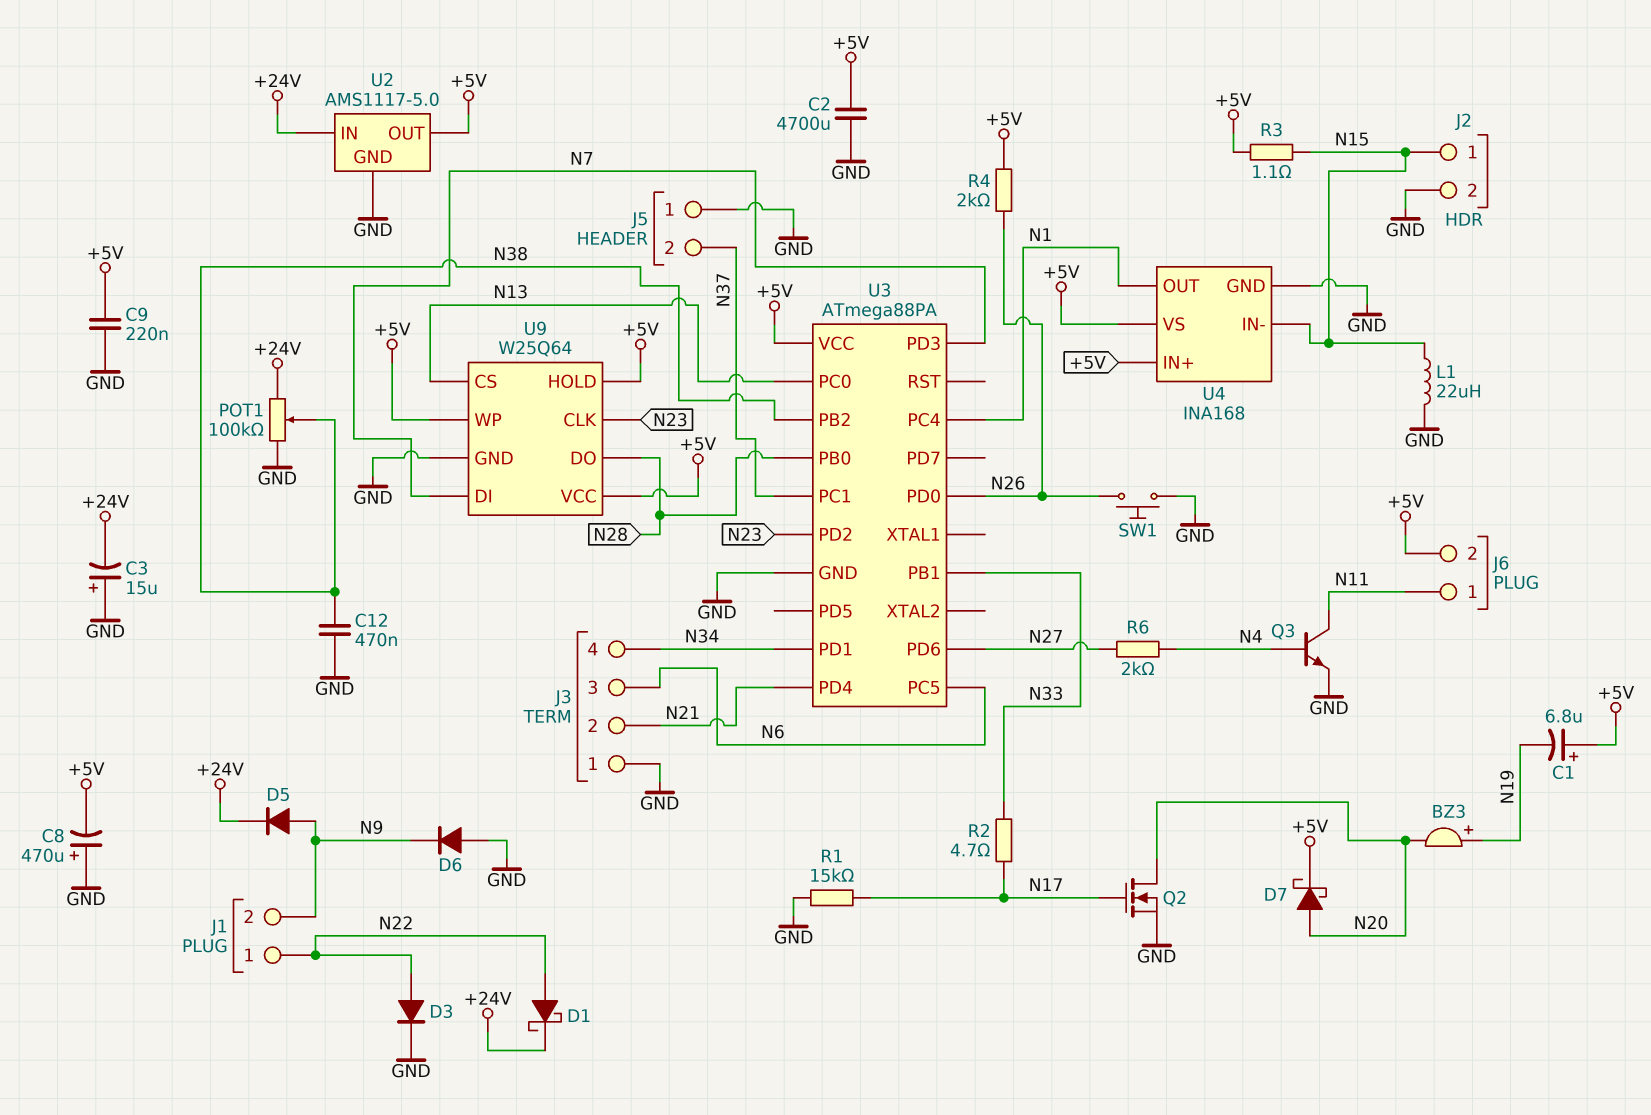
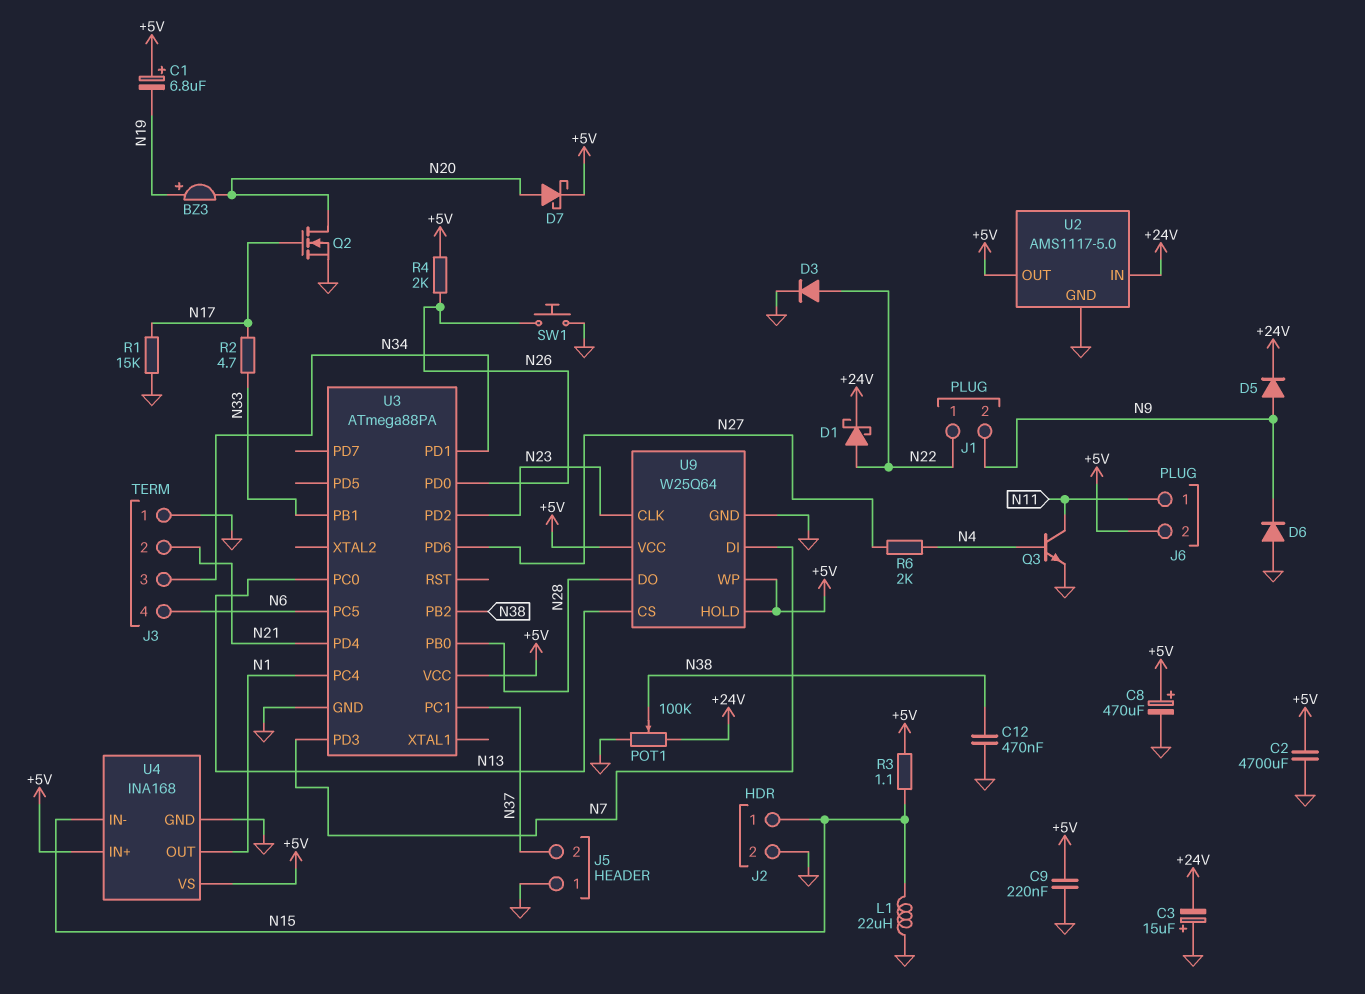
C8: 470uF (plus GND, minus +5V) -> 470uF (plus +5V, minus GND)
J3 pin 3: N6 -> N34
J3 pin 4: N34 -> N6

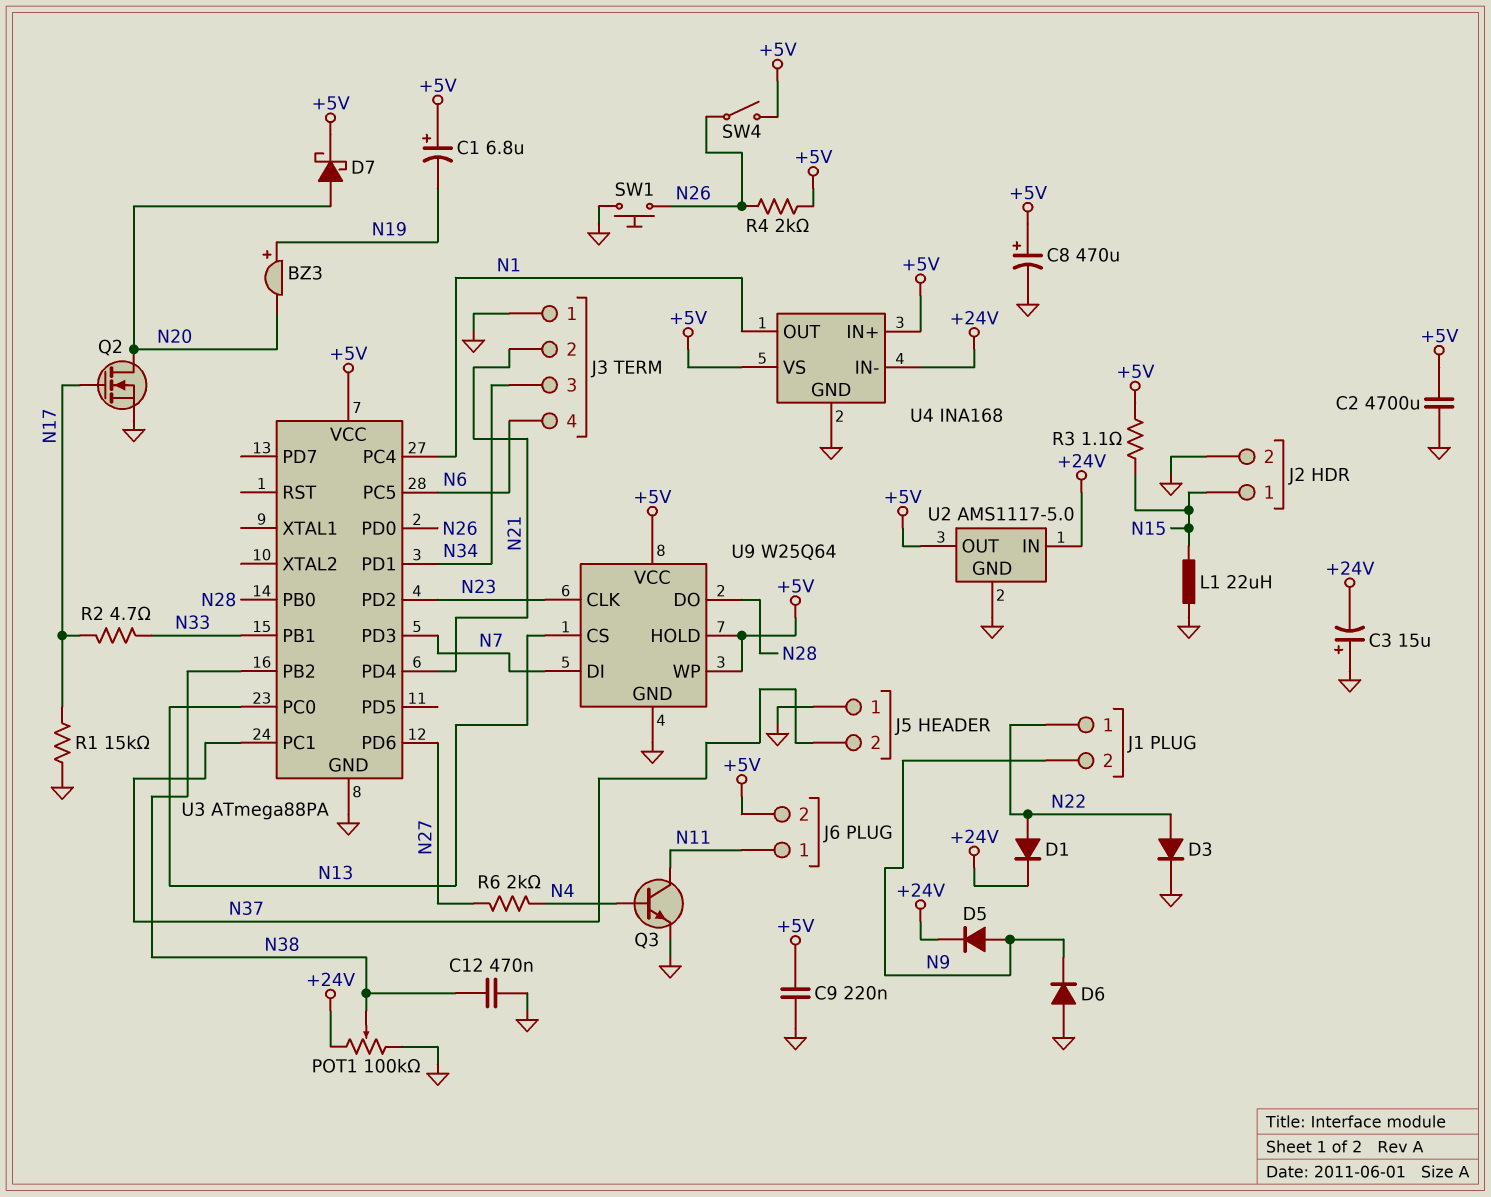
D1: schottky (A N22, K +24V) -> diode (A N22, K +24V)
SW4: none -> switch (+5V, N26)
U4 pin IN-: N15 -> +24V

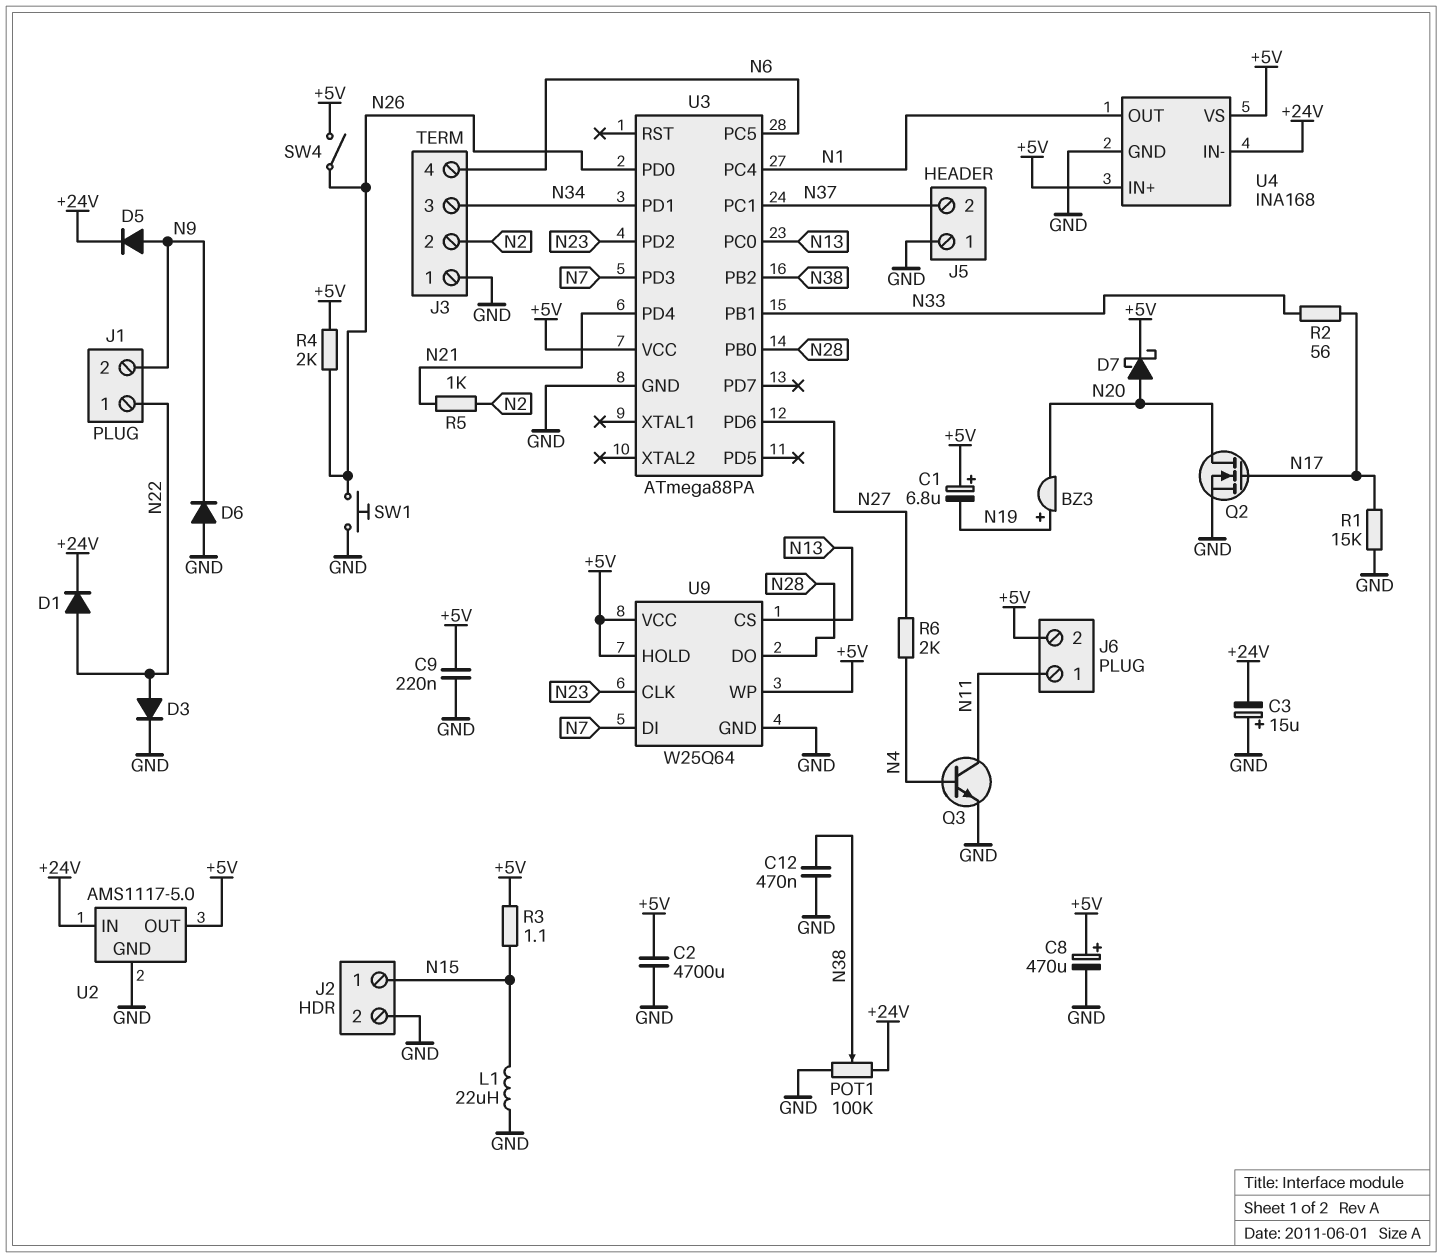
J3 pin 2: N21 -> N2
R2: 4.7 (N17, N33) -> 56 (N17, N33)
R5: none -> 1k (N2, N21)

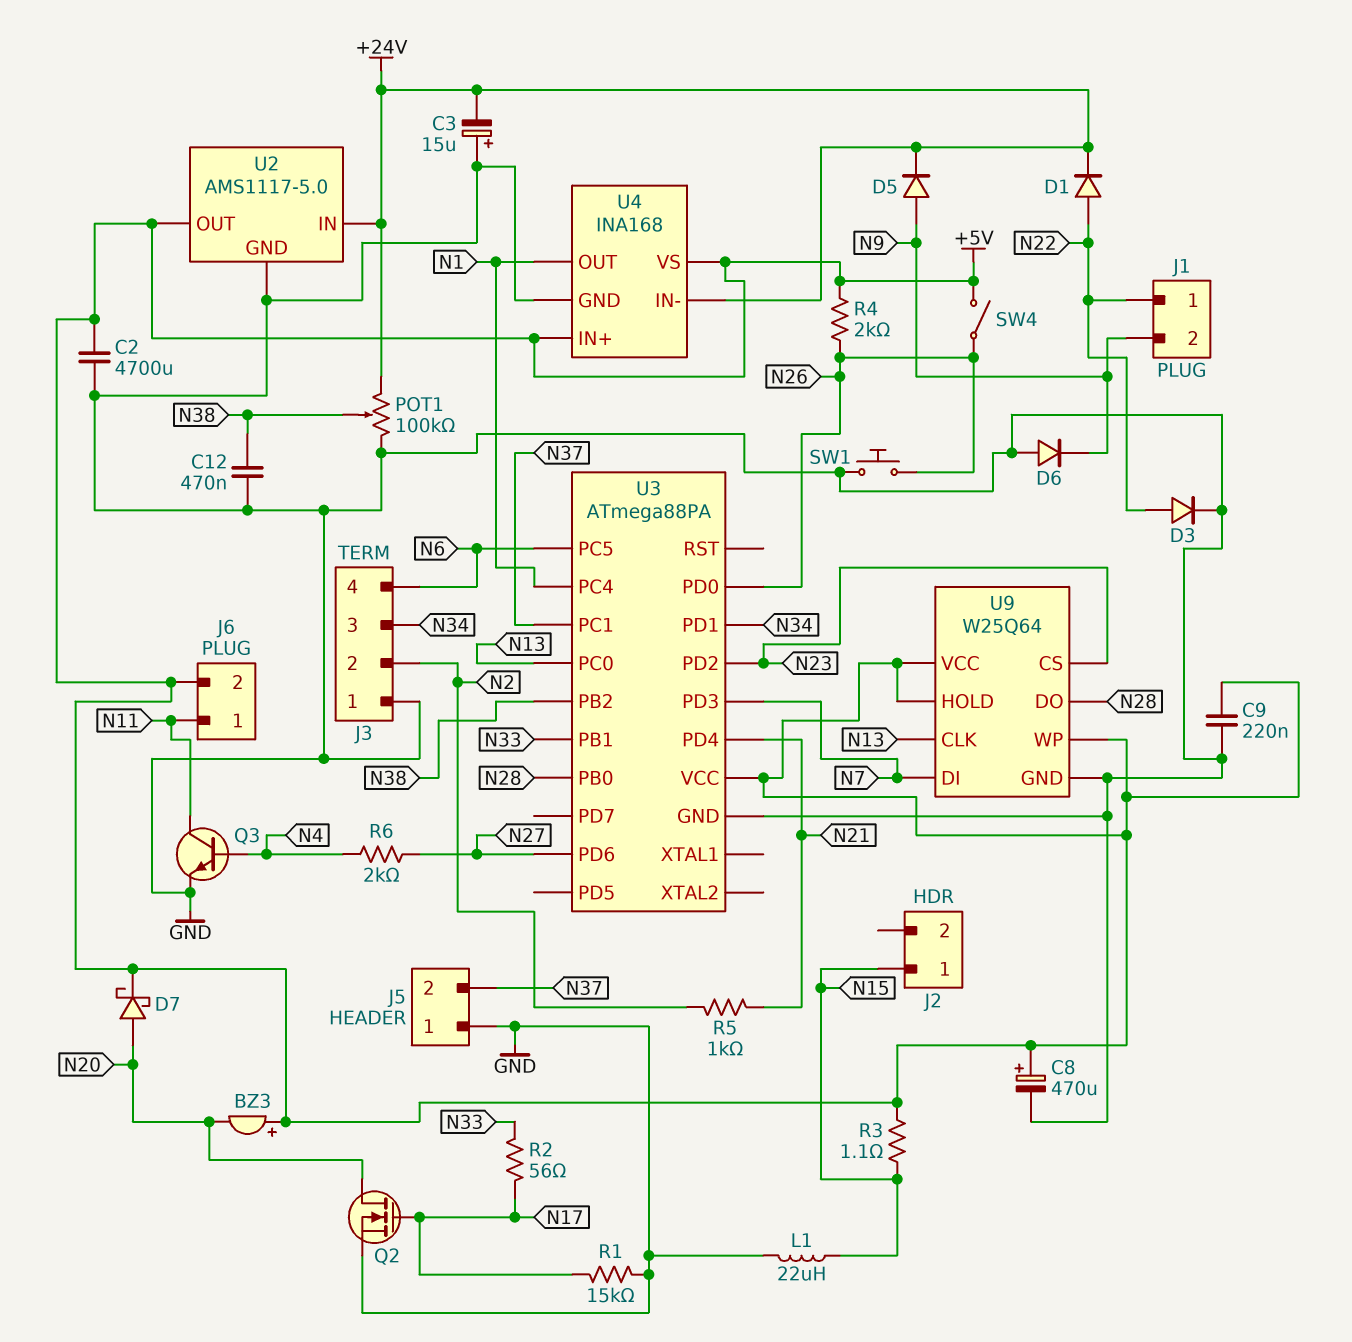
BZ3: buzzer (plus N19, minus N20) -> buzzer (plus +5V, minus N20)
C1: 6.8uF (plus +5V, minus N19) -> none
J2 pin 2: GND -> none
U9 pin CLK: N23 -> N13
U9 pin CS: N13 -> N23

